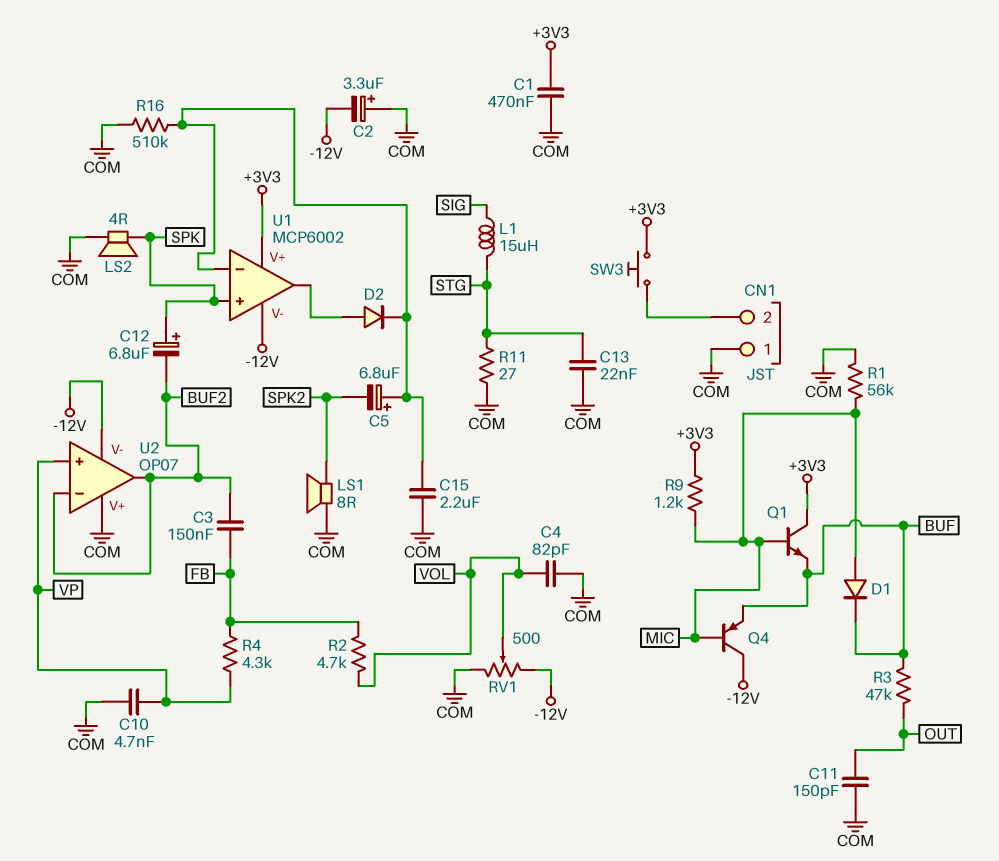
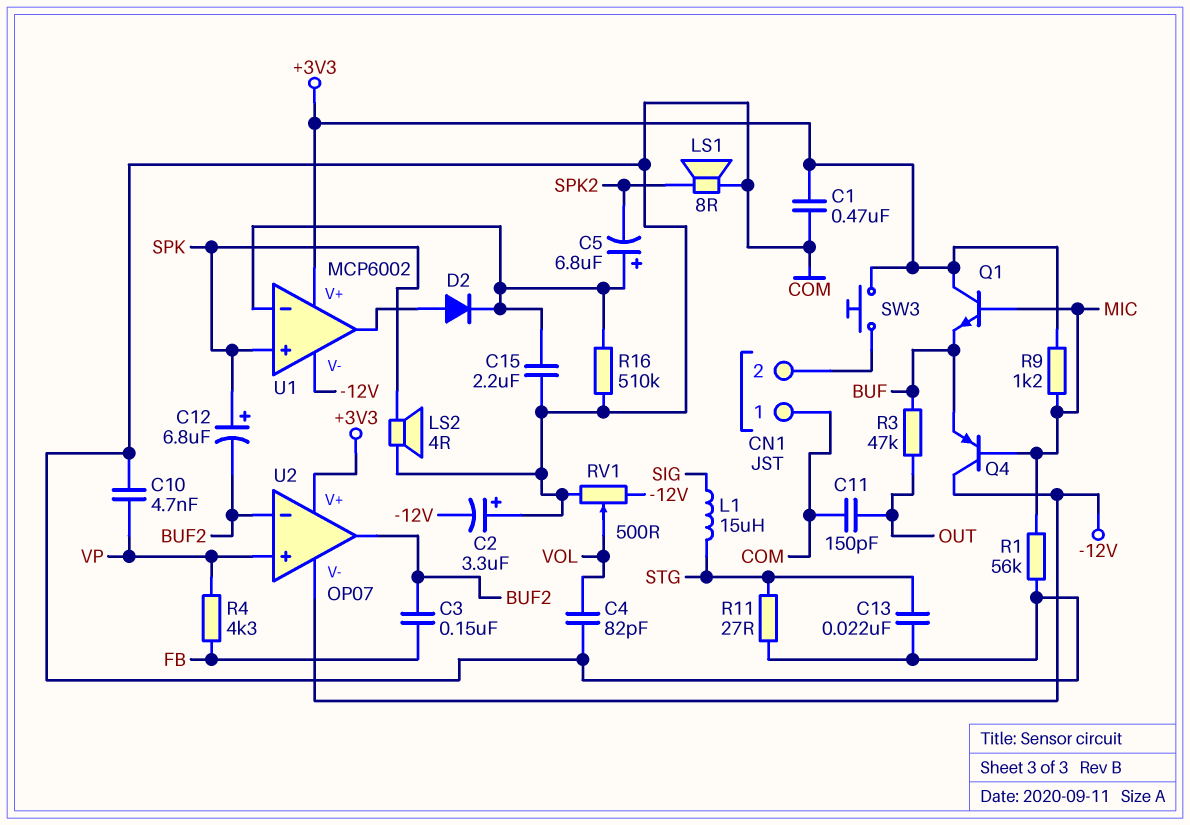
D1: diode (A MIC, K BUF) -> none
R2: 4.7k (FB, VOL) -> none
U2 pin V+: COM -> +3V3

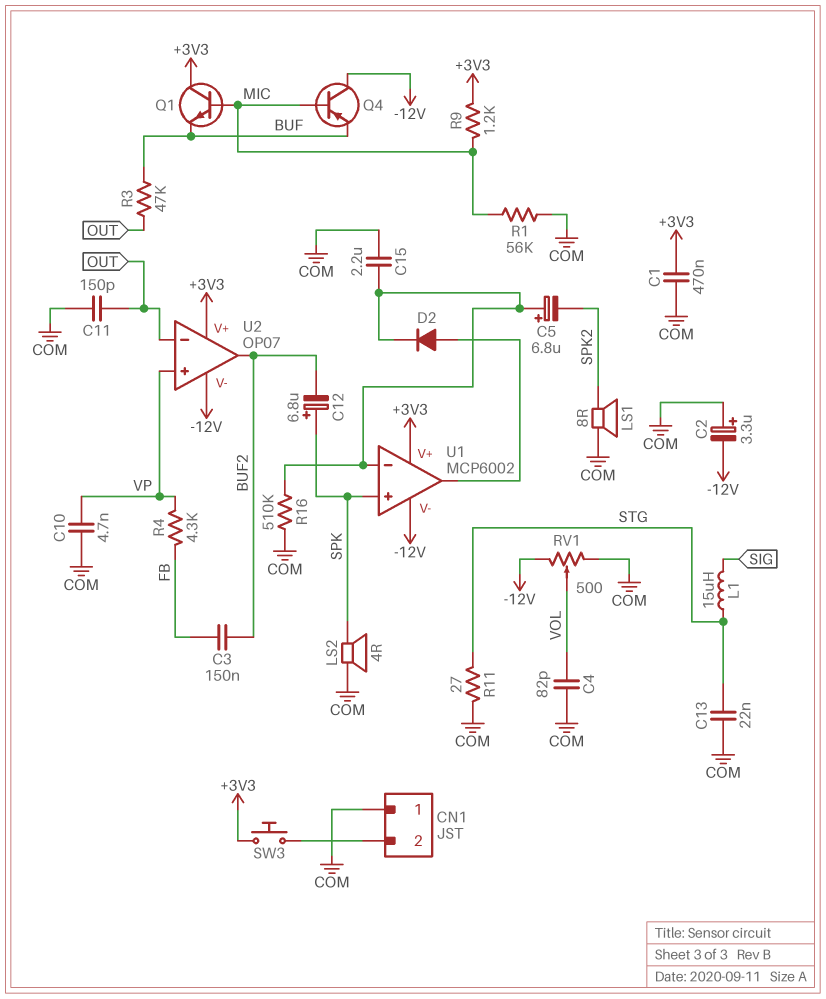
U2 pin in-: BUF2 -> OUT

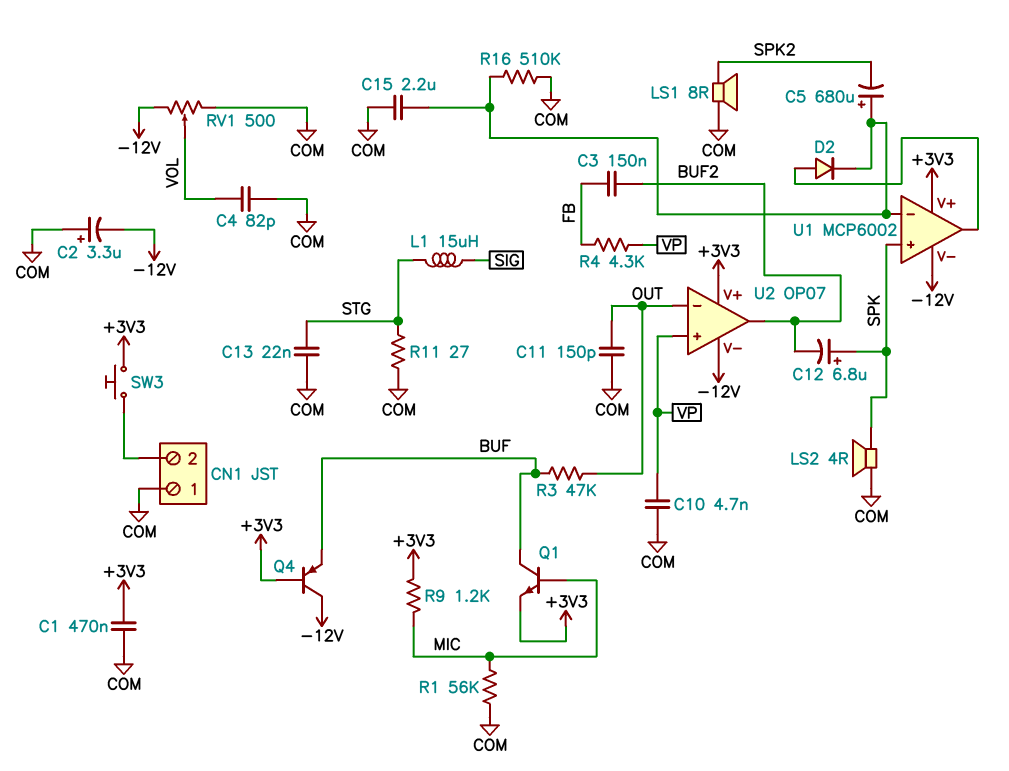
C5: 6.8uF (plus U1/in-, minus SPK2) -> 680uF (plus U1/in-, minus SPK2)
Q1: NPN (B MIC, C +3V3, E BUF) -> NPN (B MIC, C BUF, E +3V3)
Q4: PNP (B MIC, C -12V, E BUF) -> PNP (B +3V3, C -12V, E BUF)

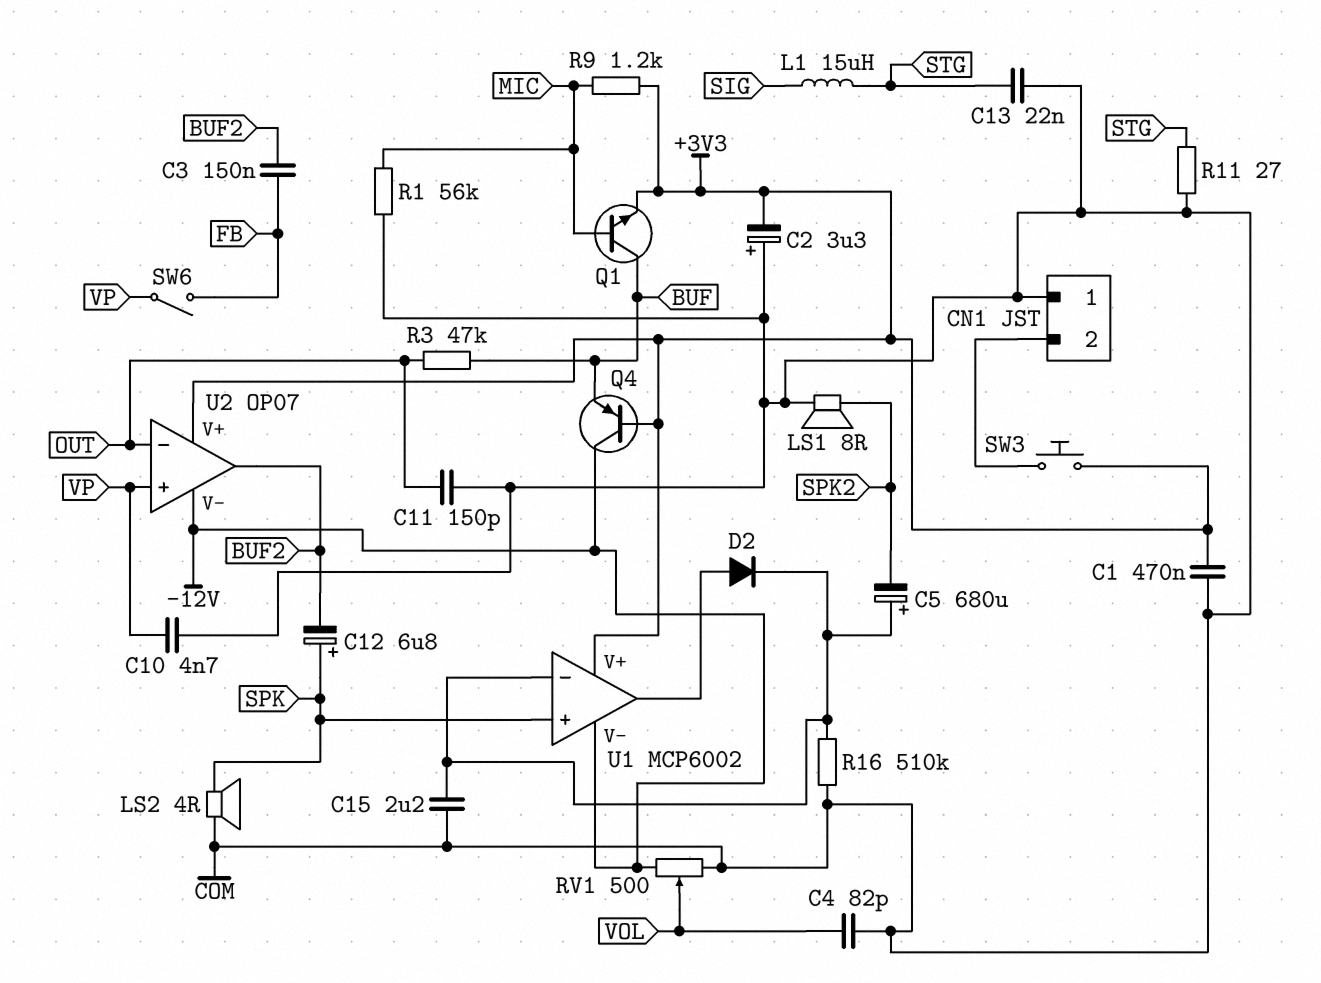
C2: 3.3uF (plus COM, minus -12V) -> 3.3uF (plus COM, minus +3V3)
R4: 4.3k (FB, VP) -> none
SW6: none -> switch (FB, VP)

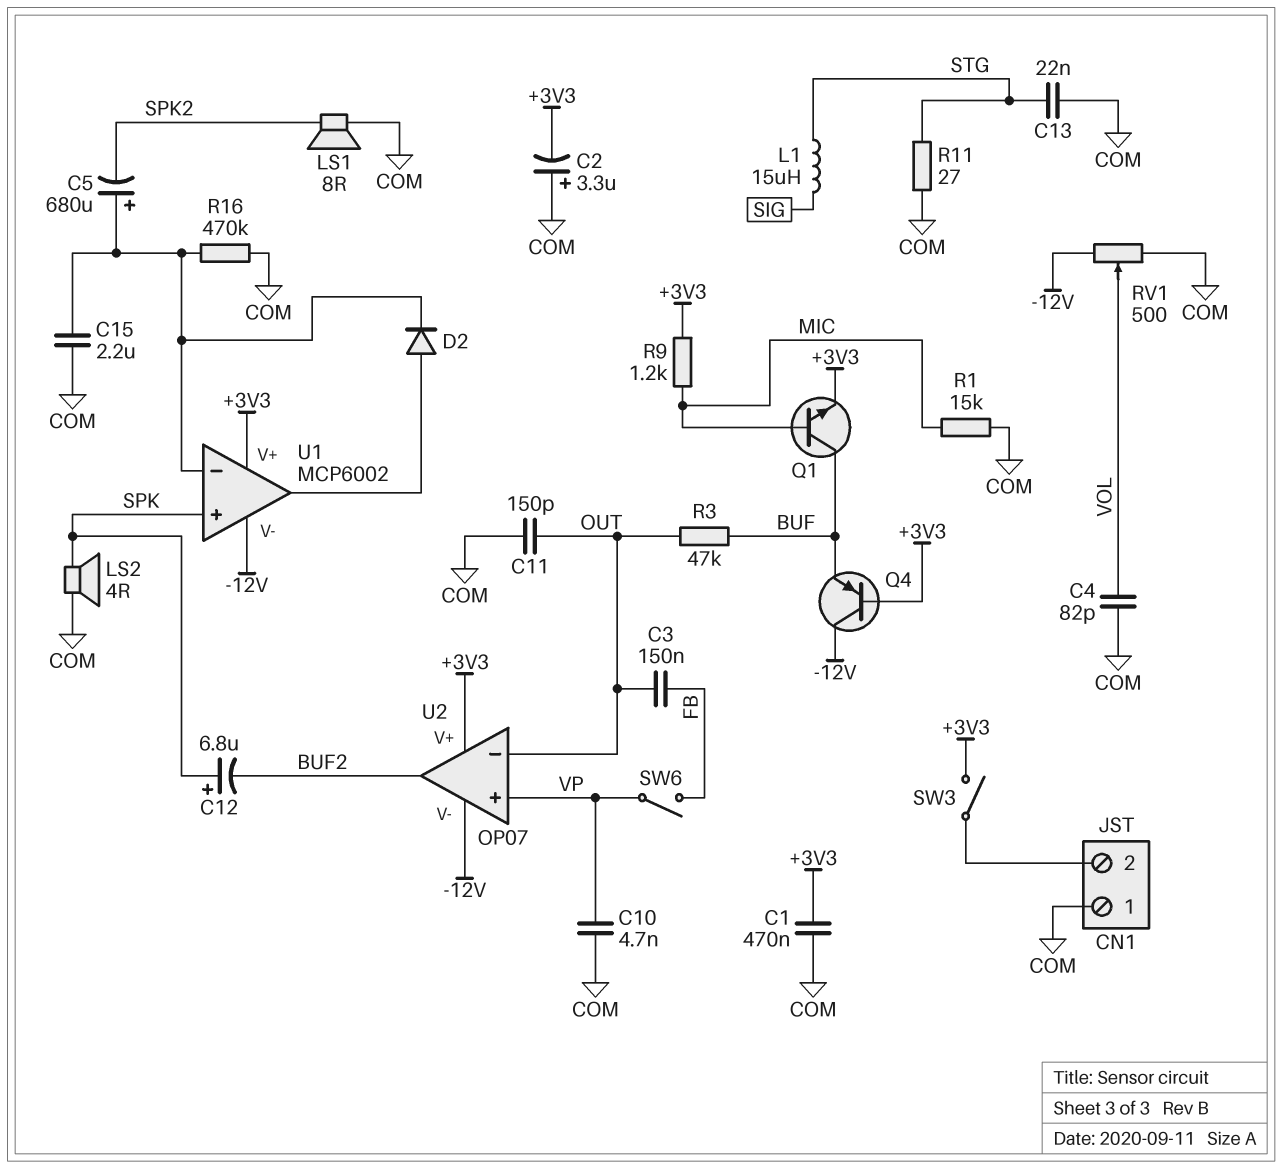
C3: 150nF (BUF2, FB) -> 150nF (FB, OUT)
R1: 56k (COM, MIC) -> 15k (COM, MIC)
R16: 510k (COM, U1/in-) -> 470k (COM, U1/in-)
SW3: button (+3V3, CN1/2) -> switch (+3V3, CN1/2)

